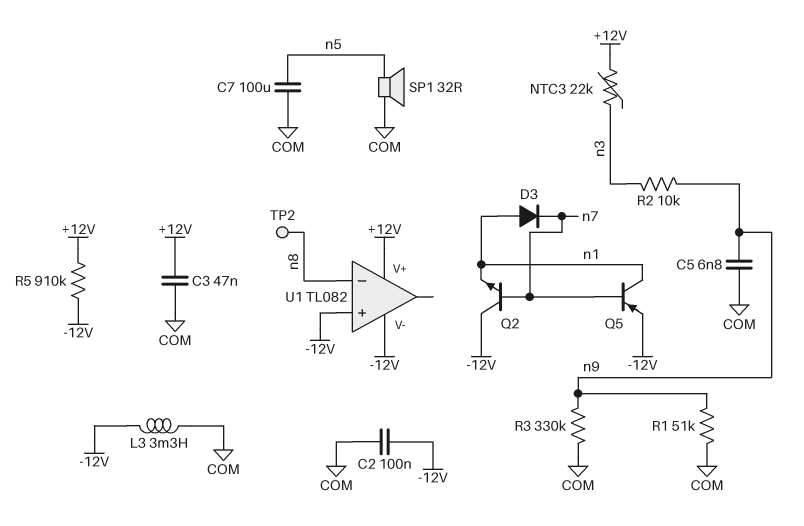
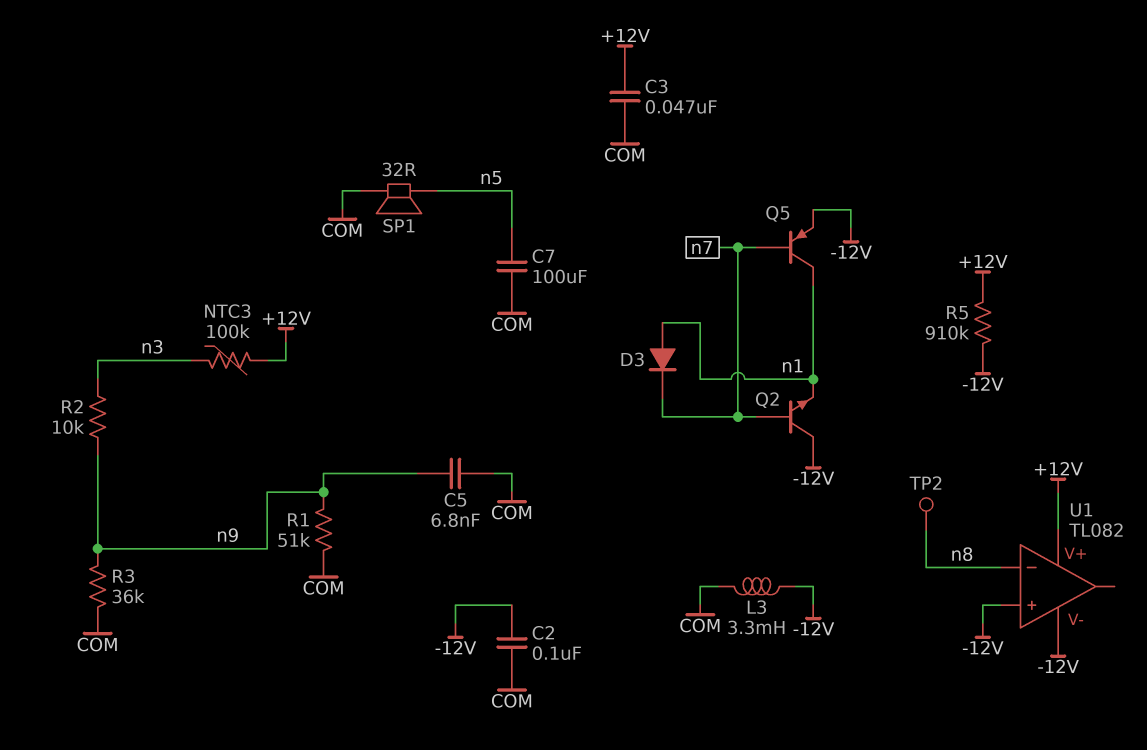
NTC3: 22k (+12V, n3) -> 100k (+12V, n3)
R3: 330k (COM, n9) -> 36k (COM, n9)

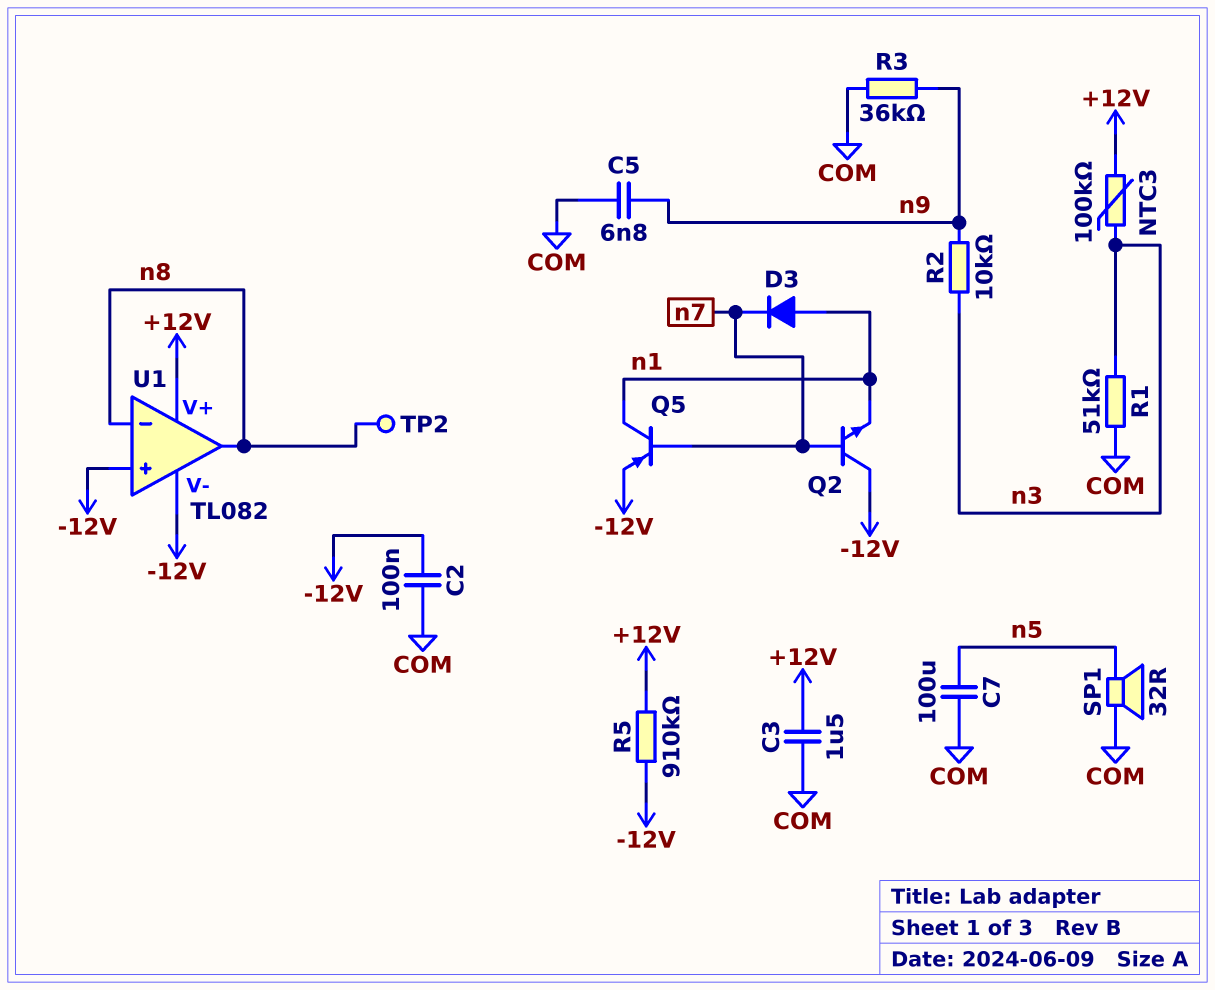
C3: 47nF (+12V, COM) -> 1.5uF (+12V, COM)
L3: 3.3mH (-12V, COM) -> none
R1: 51k (COM, n9) -> 51k (COM, n3)
U1 pin out: none -> n8

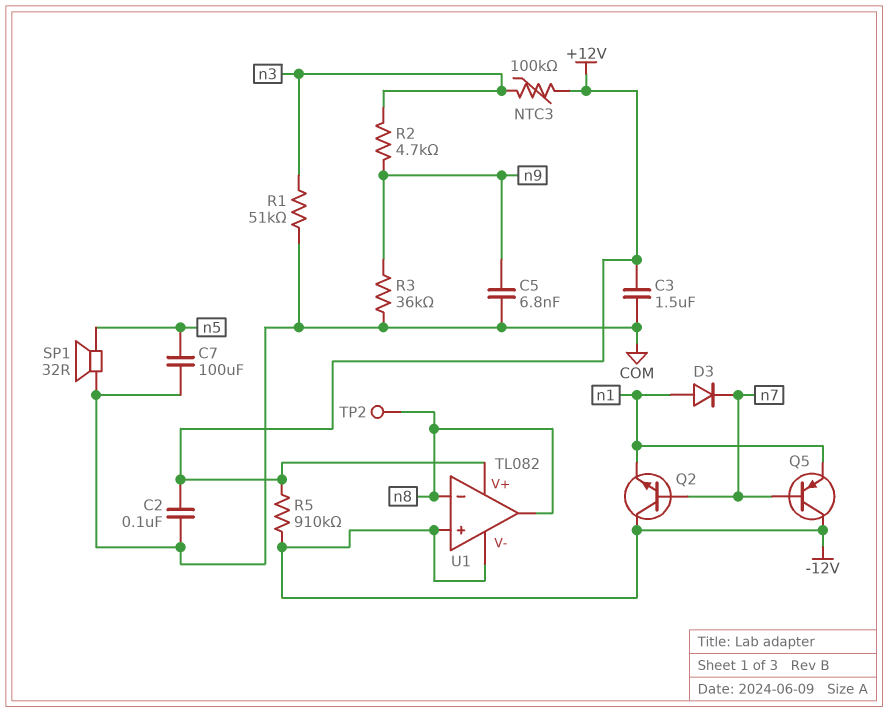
C2: 100nF (-12V, COM) -> 100nF (+12V, COM)
Q5: PNP (B n7, C n1, E -12V) -> PNP (B n7, C -12V, E n1)
R2: 10k (n3, n9) -> 4.7k (n3, n9)

